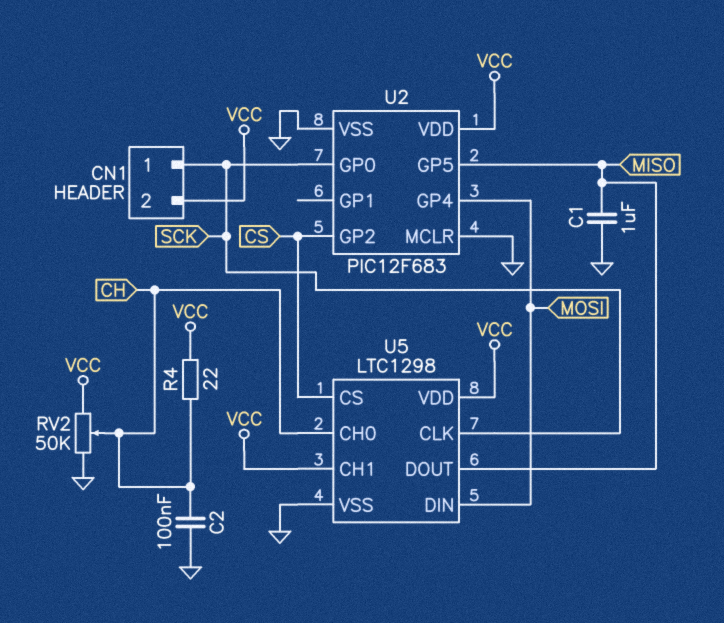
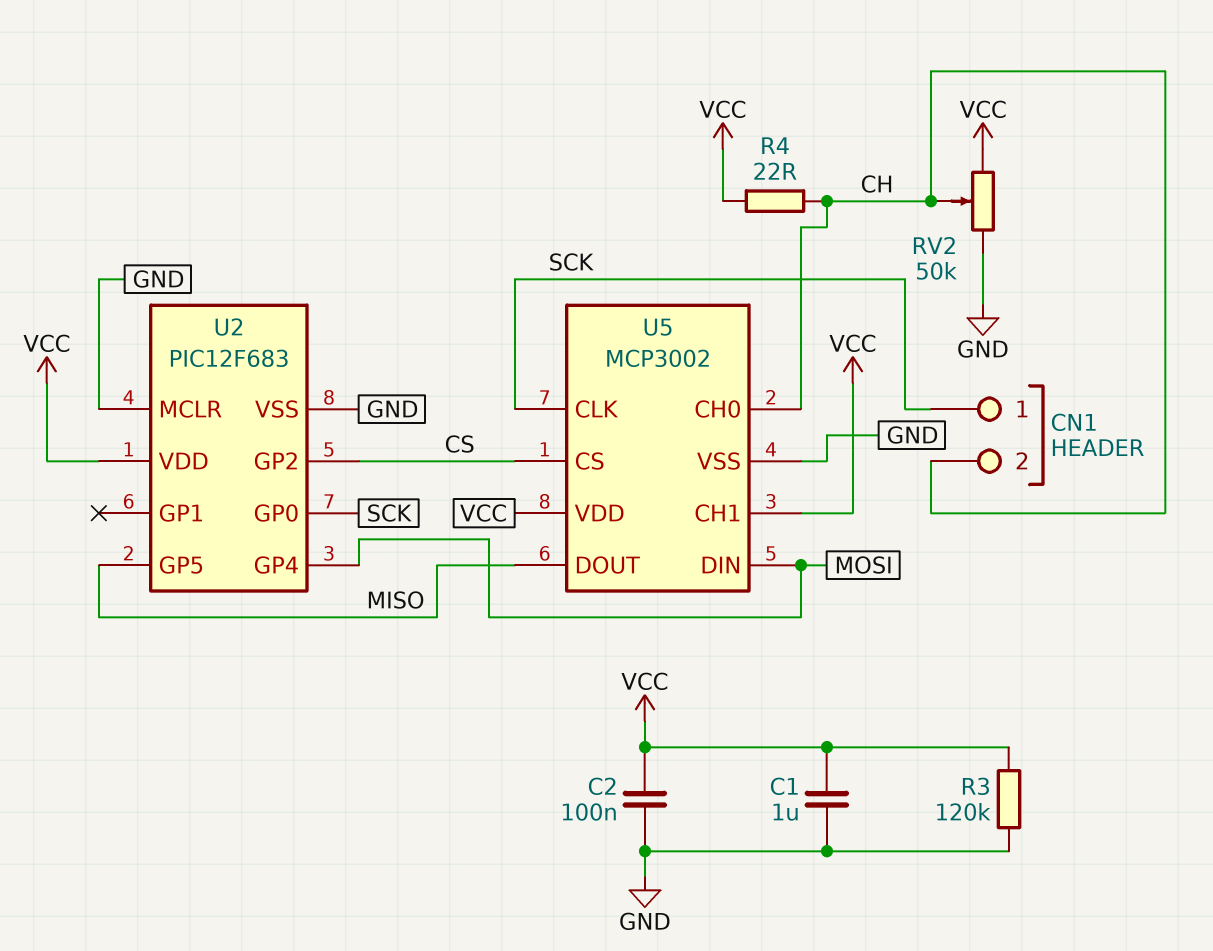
C1: 1uF (GND, MISO) -> 1uF (GND, VCC)
C2: 100nF (CH, GND) -> 100nF (GND, VCC)
CN1 pin 2: VCC -> CH
R3: none -> 120k (GND, VCC)
U5: LTC1298 -> MCP3002

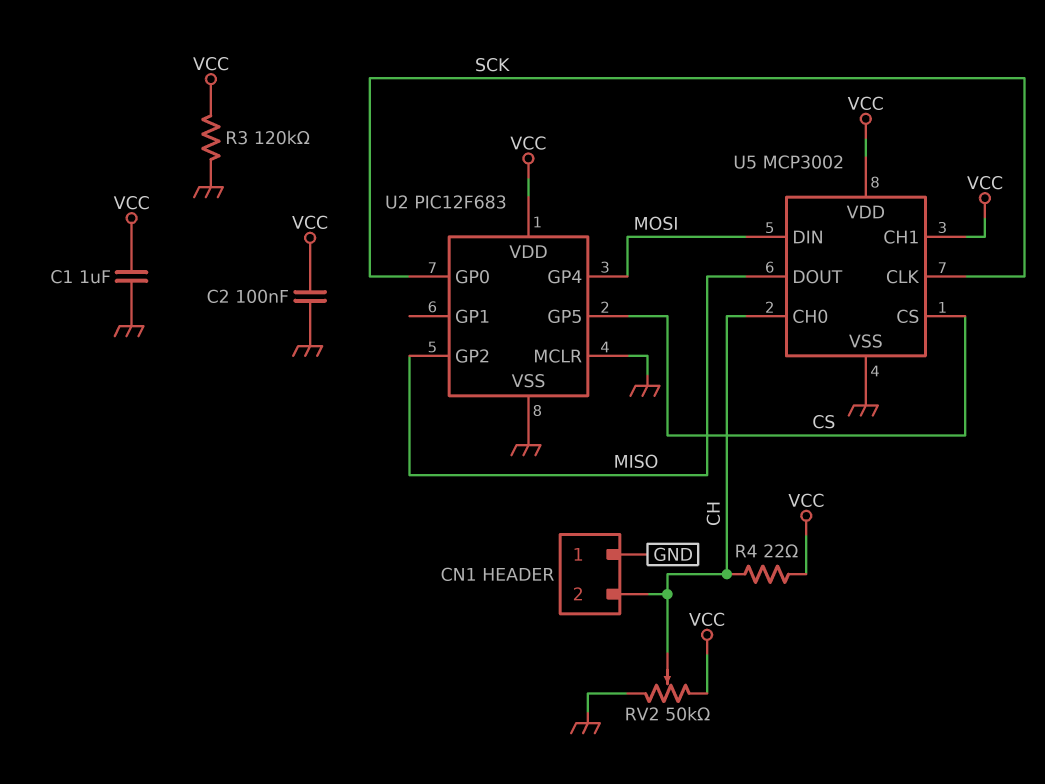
CN1 pin 1: SCK -> GND
U2 pin GP2: CS -> MISO
U2 pin GP5: MISO -> CS

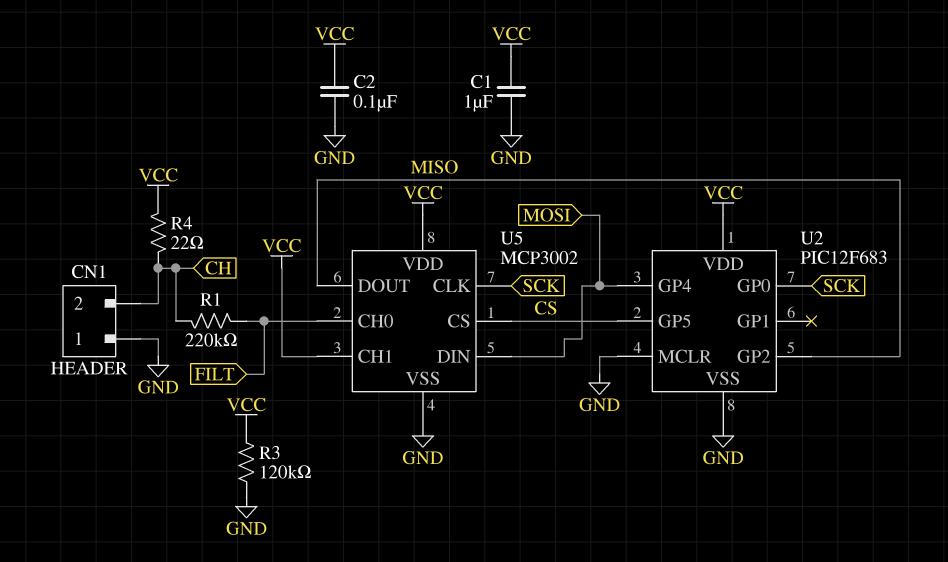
R1: none -> 220k (CH, FILT)
RV2: 50k (GND, VCC, wiper CH) -> none
U5 pin CH0: CH -> FILT

